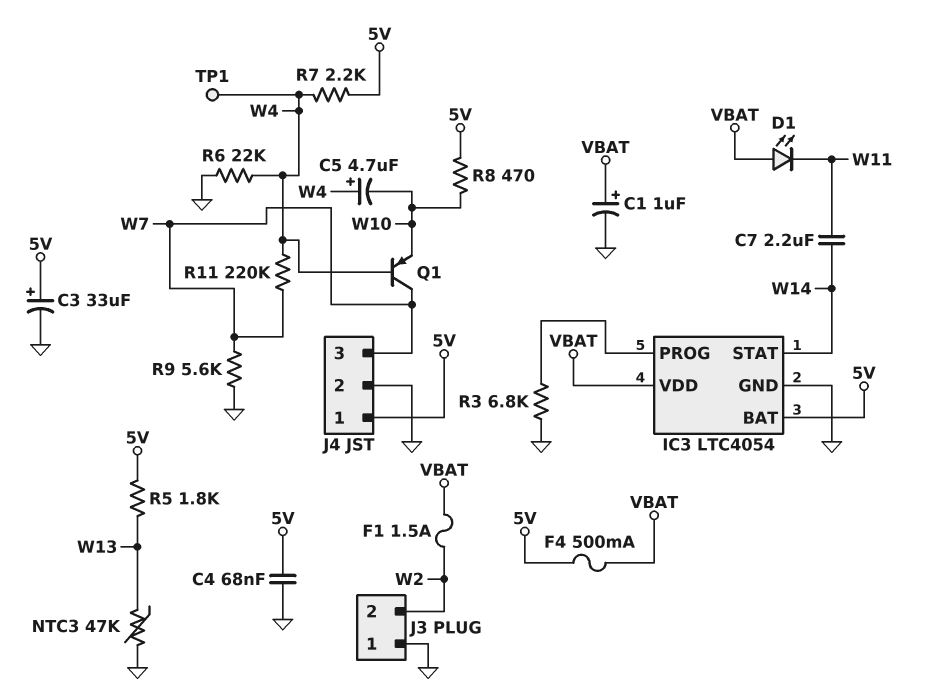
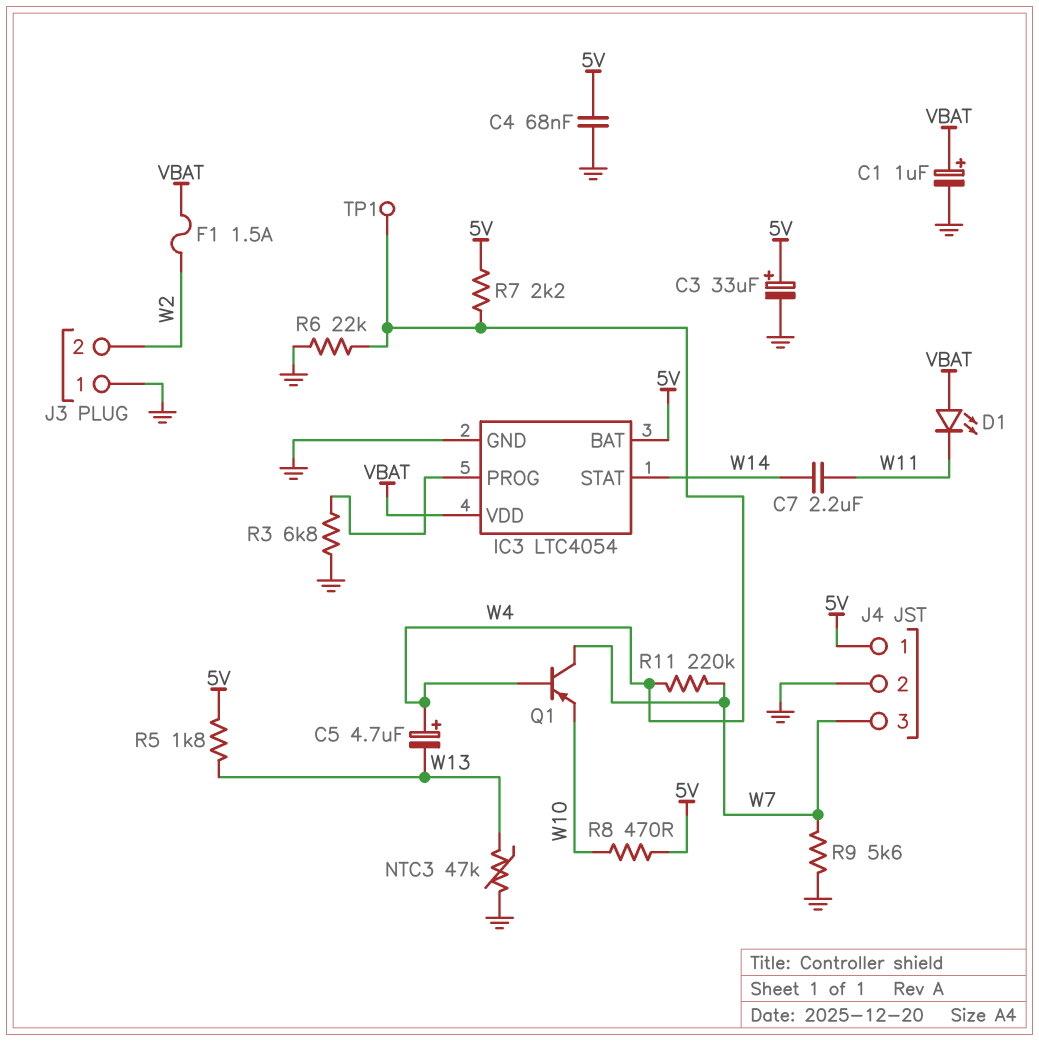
C5: 4.7uF (plus W4, minus W10) -> 4.7uF (plus W4, minus W13)
F4: 500mA (5V, VBAT) -> none

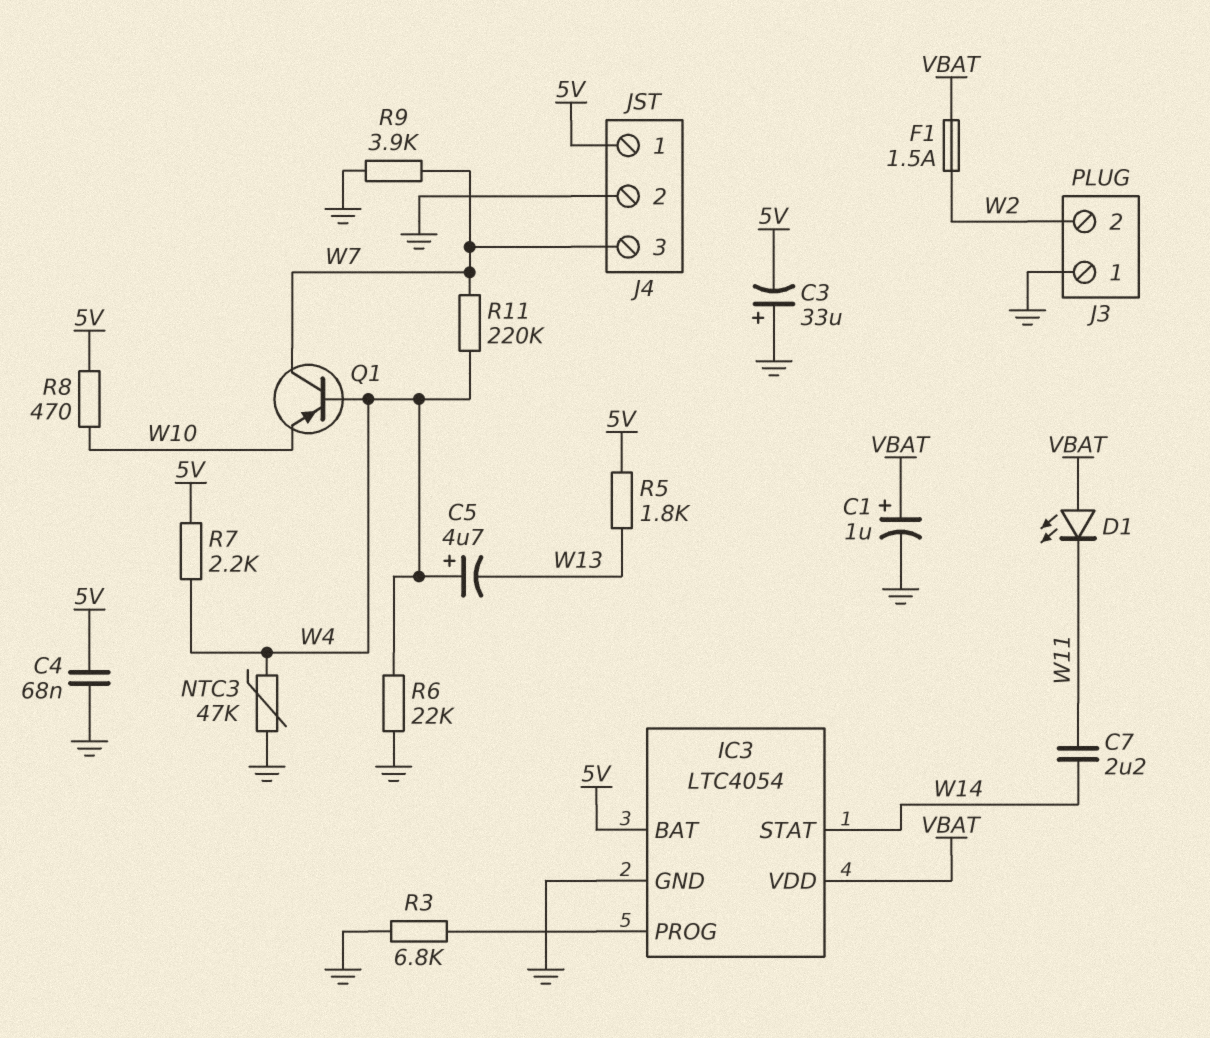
C3: 33uF (plus 5V, minus GND) -> 33uF (plus GND, minus 5V)
NTC3: 47k (GND, W13) -> 47k (GND, W4)
R9: 5.6k (GND, W7) -> 3.9k (GND, W7)
TP1: test point (W4) -> none

